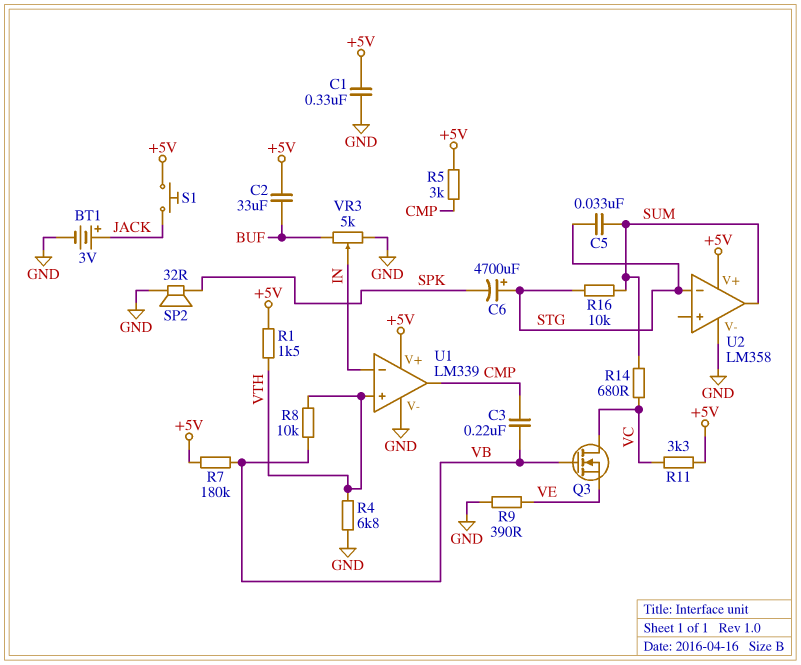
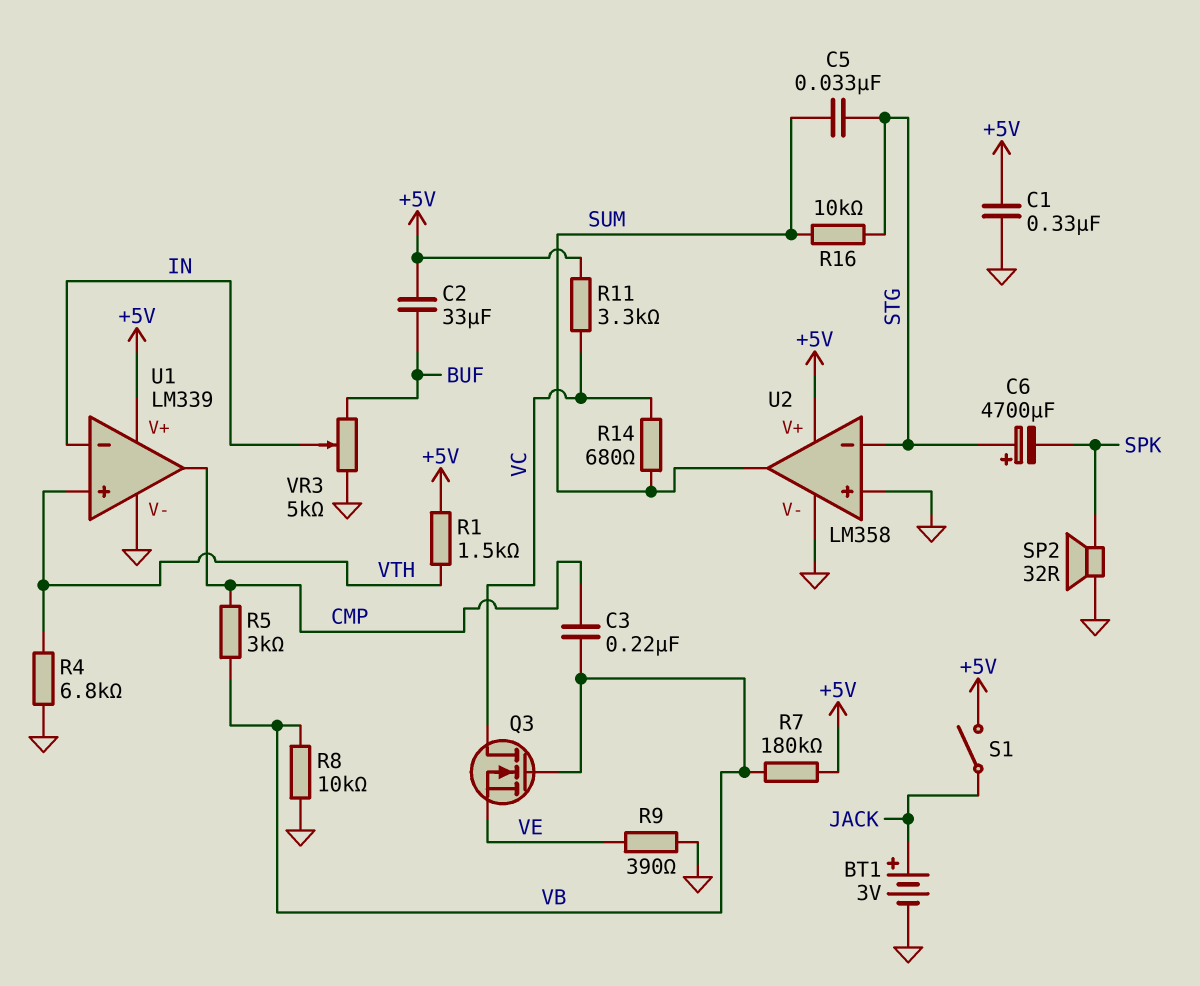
R5: 3k (+5V, CMP) -> 3k (CMP, VB)
R8: 10k (VB, VTH) -> 10k (GND, VB)
S1: button (+5V, JACK) -> switch (+5V, JACK)
U2 pin in+: none -> GND

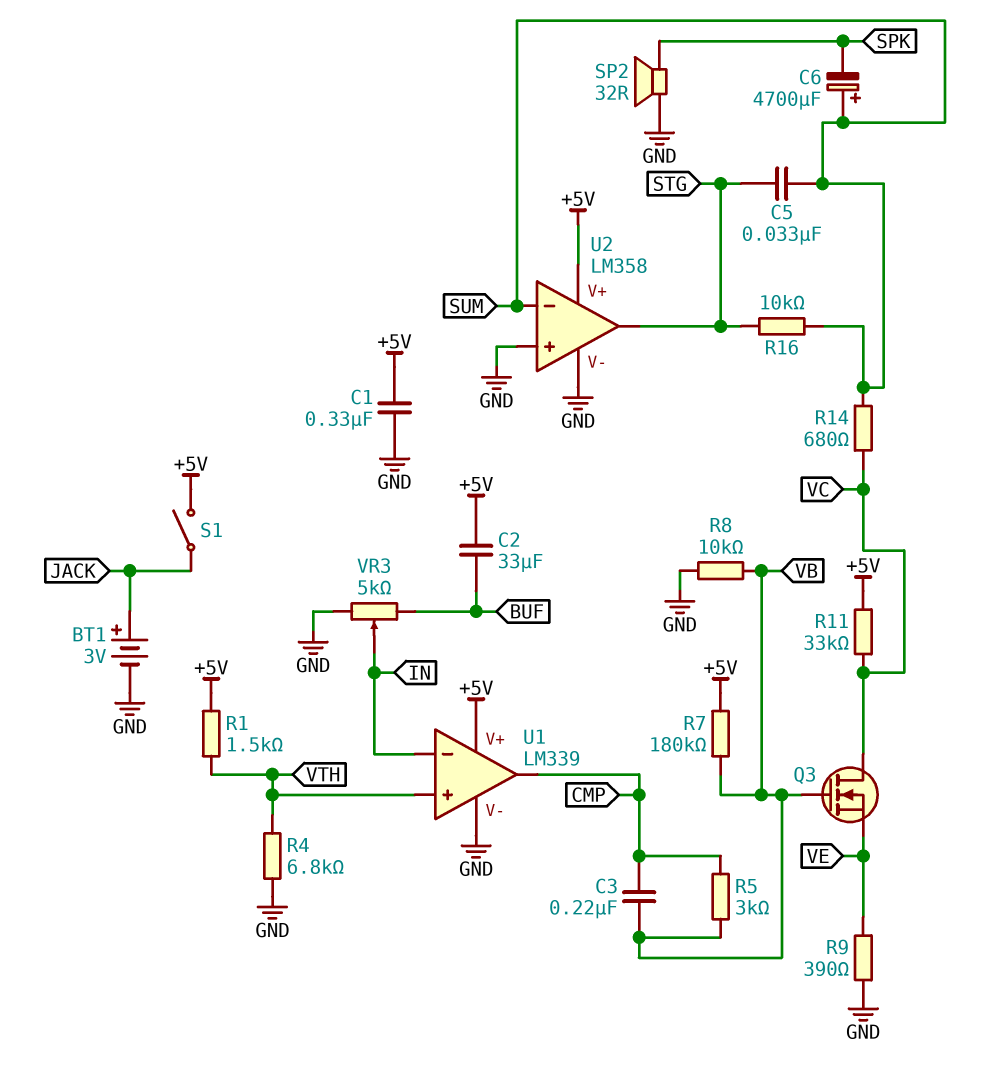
C6: 4700uF (plus STG, minus SPK) -> 4700uF (plus SUM, minus SPK)
R11: 3.3k (+5V, VC) -> 33k (+5V, VC)
U2 pin in-: STG -> SUM
U2 pin out: SUM -> STG

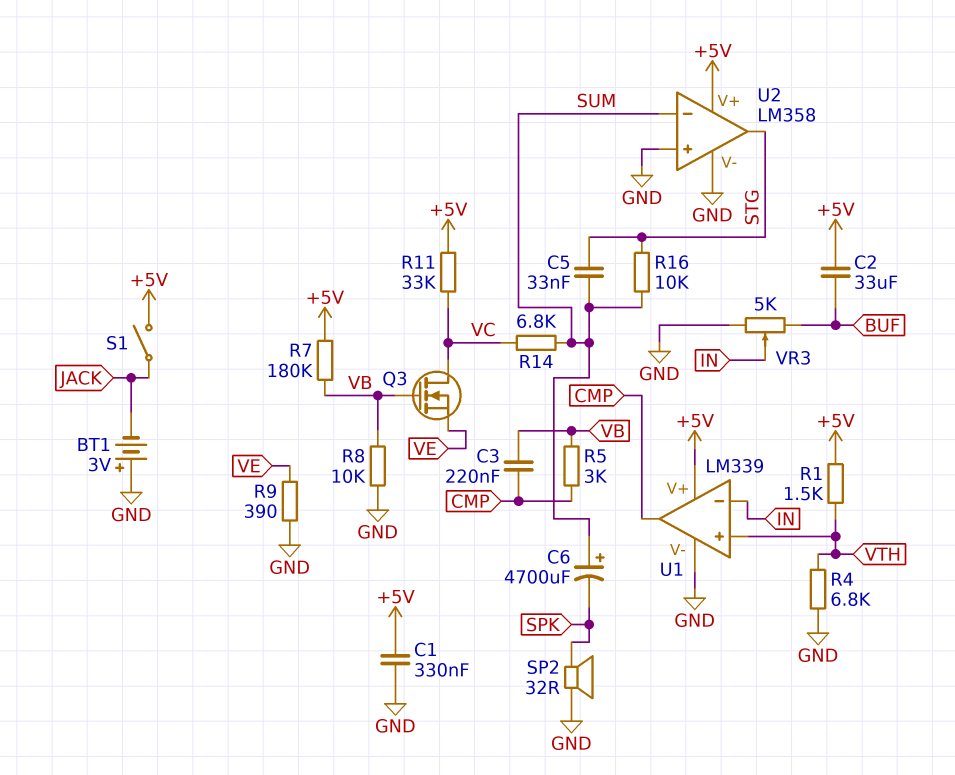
BT1: 3V (plus JACK, minus GND) -> 3V (plus GND, minus JACK)
R14: 680 (SUM, VC) -> 6.8k (SUM, VC)

